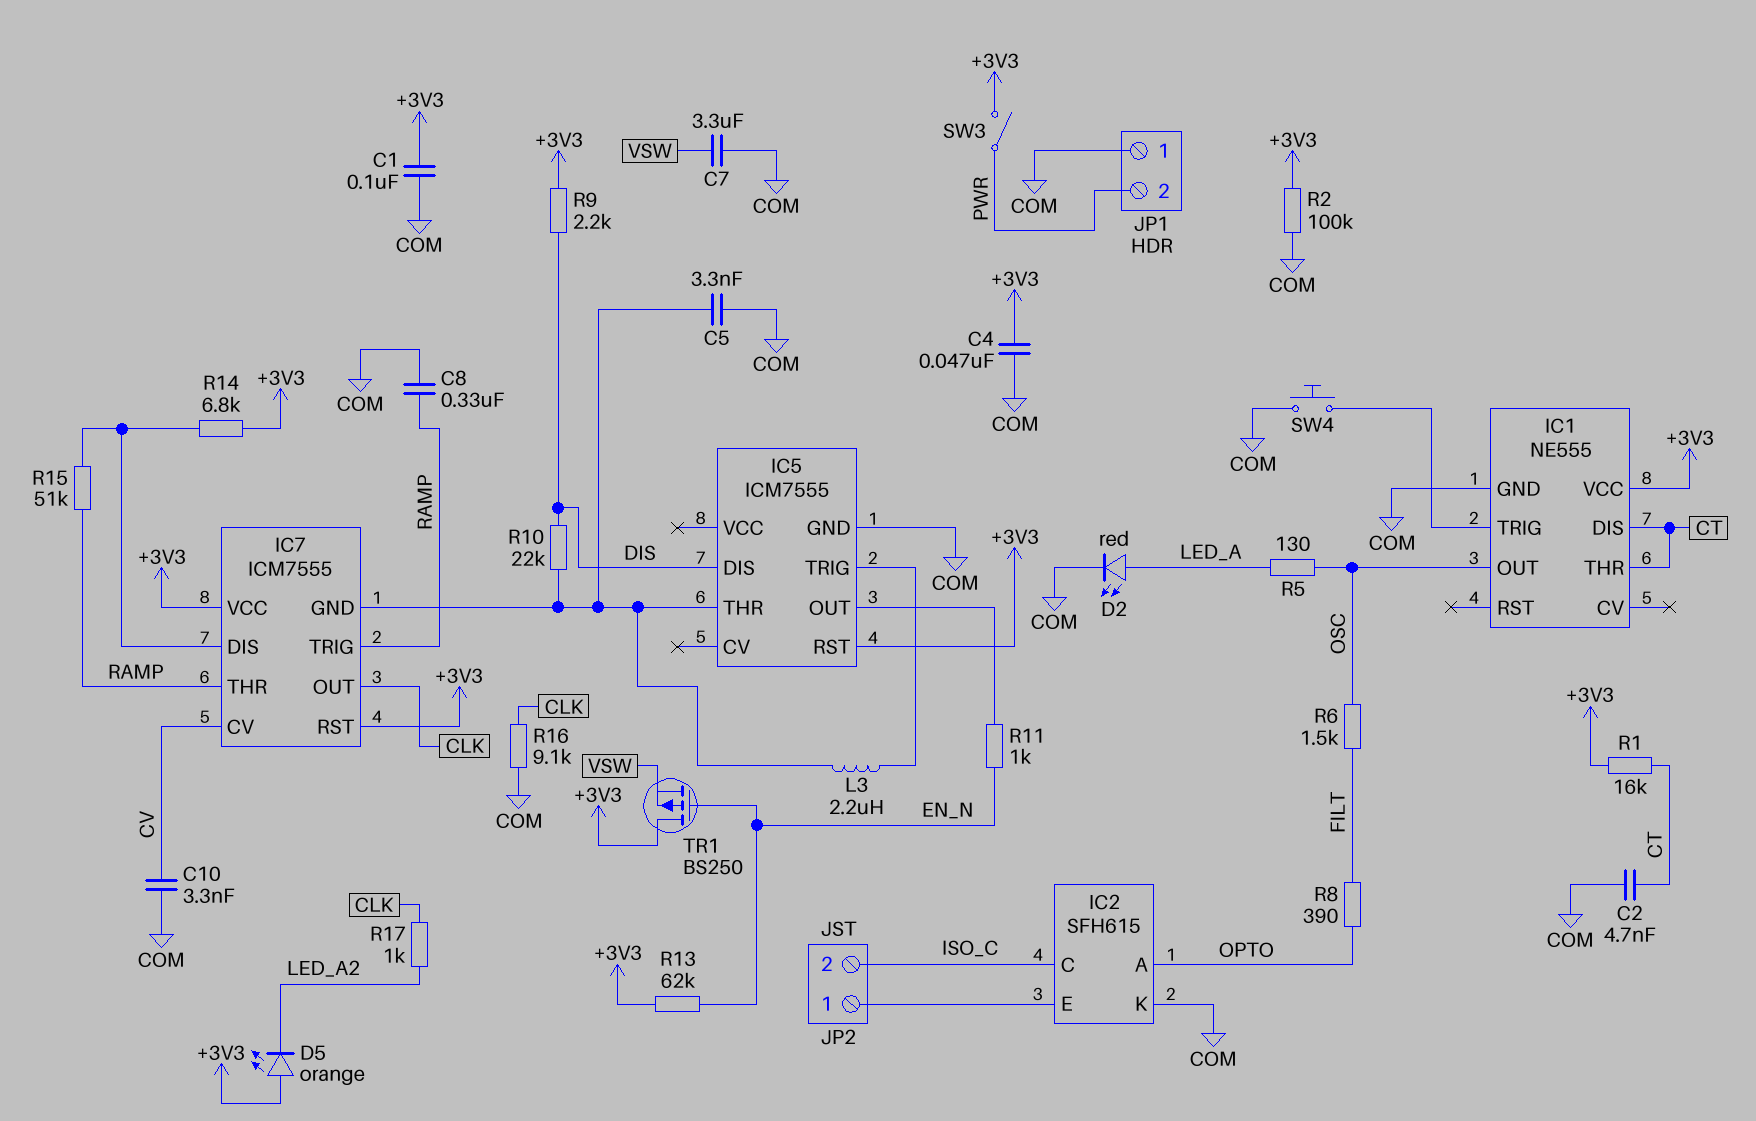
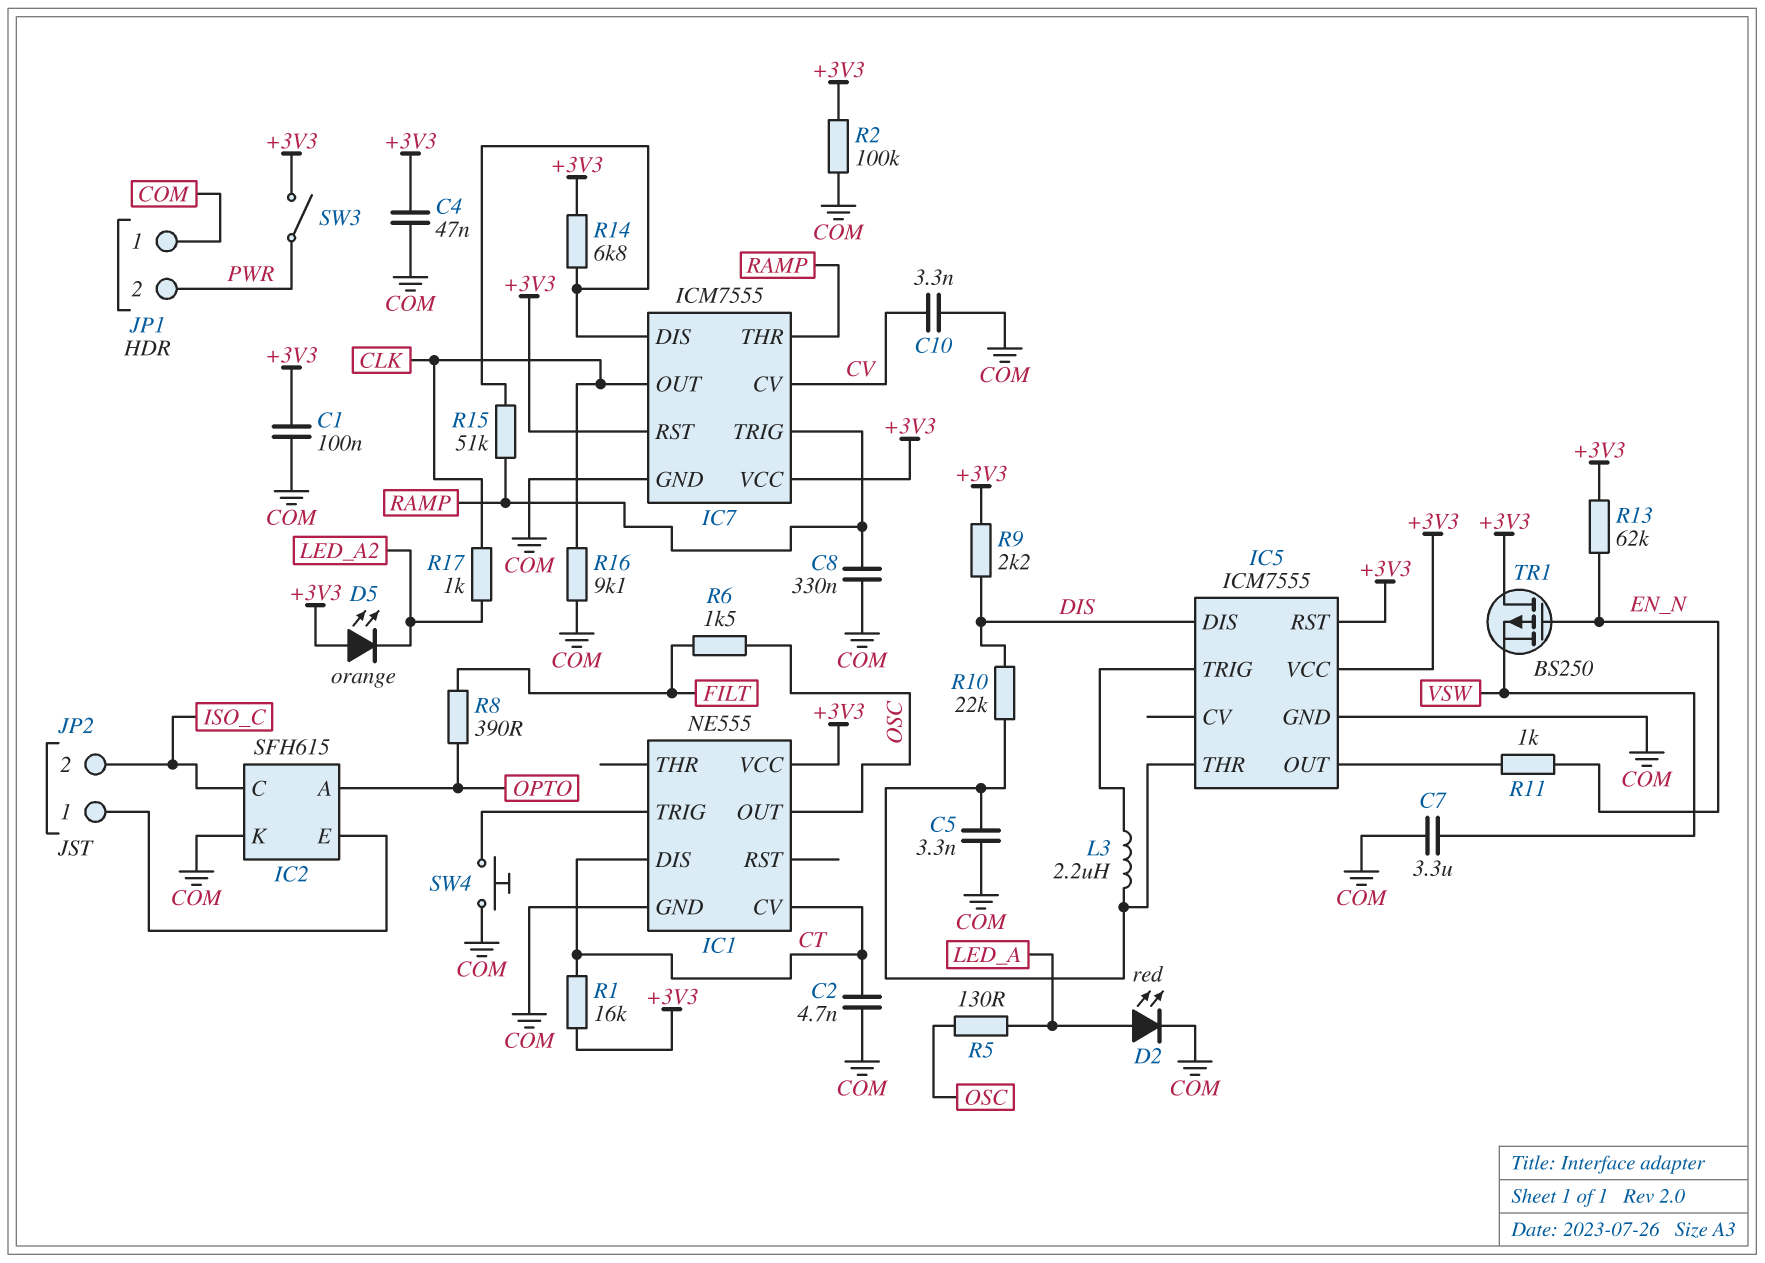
IC1 pin CV: none -> CT
IC1 pin THR: CT -> none
IC5 pin VCC: none -> +3V3
IC7 pin GND: IC5/THR -> COM

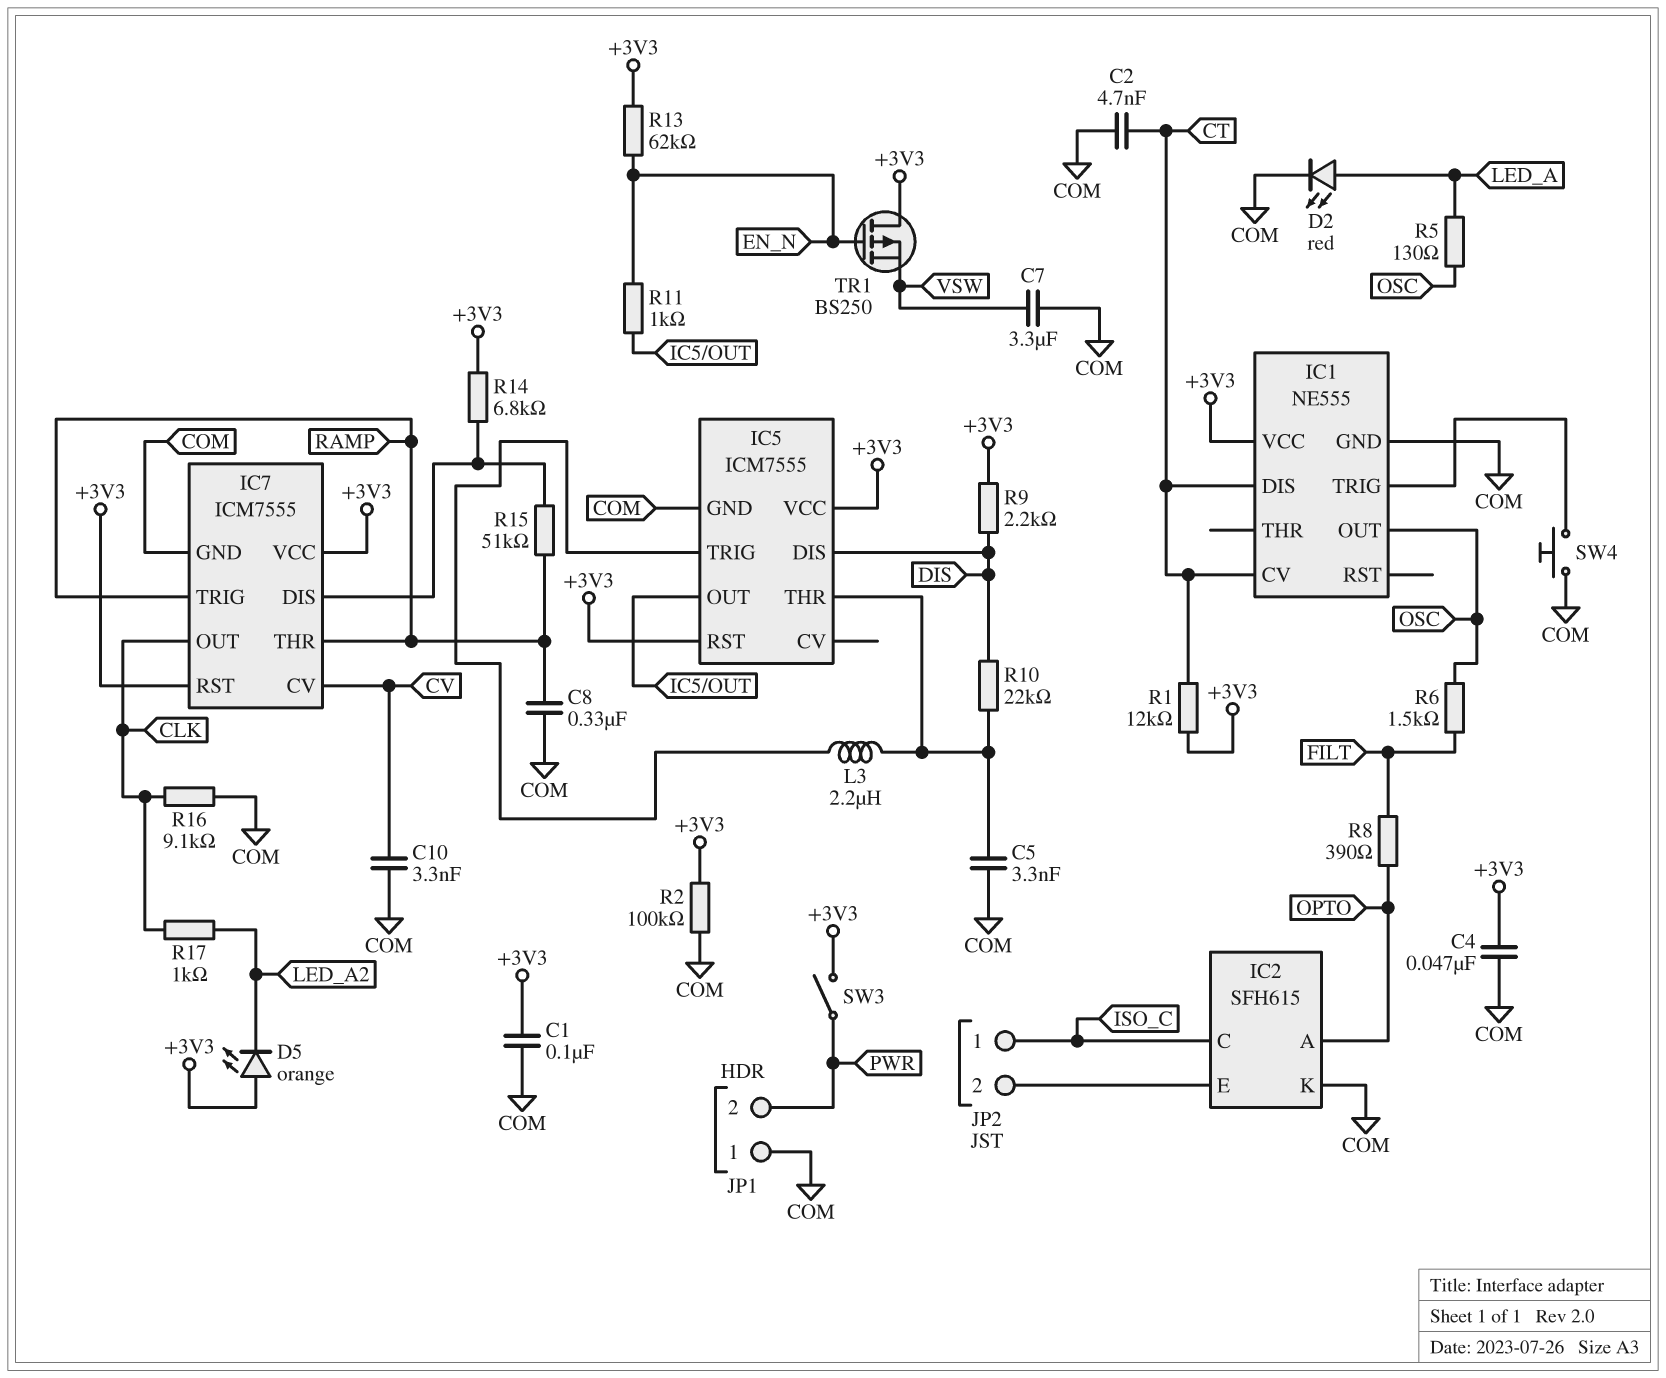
JP2 pin 1: IC2/E -> ISO_C
JP2 pin 2: ISO_C -> IC2/E
R1: 16k (+3V3, CT) -> 12k (+3V3, CT)

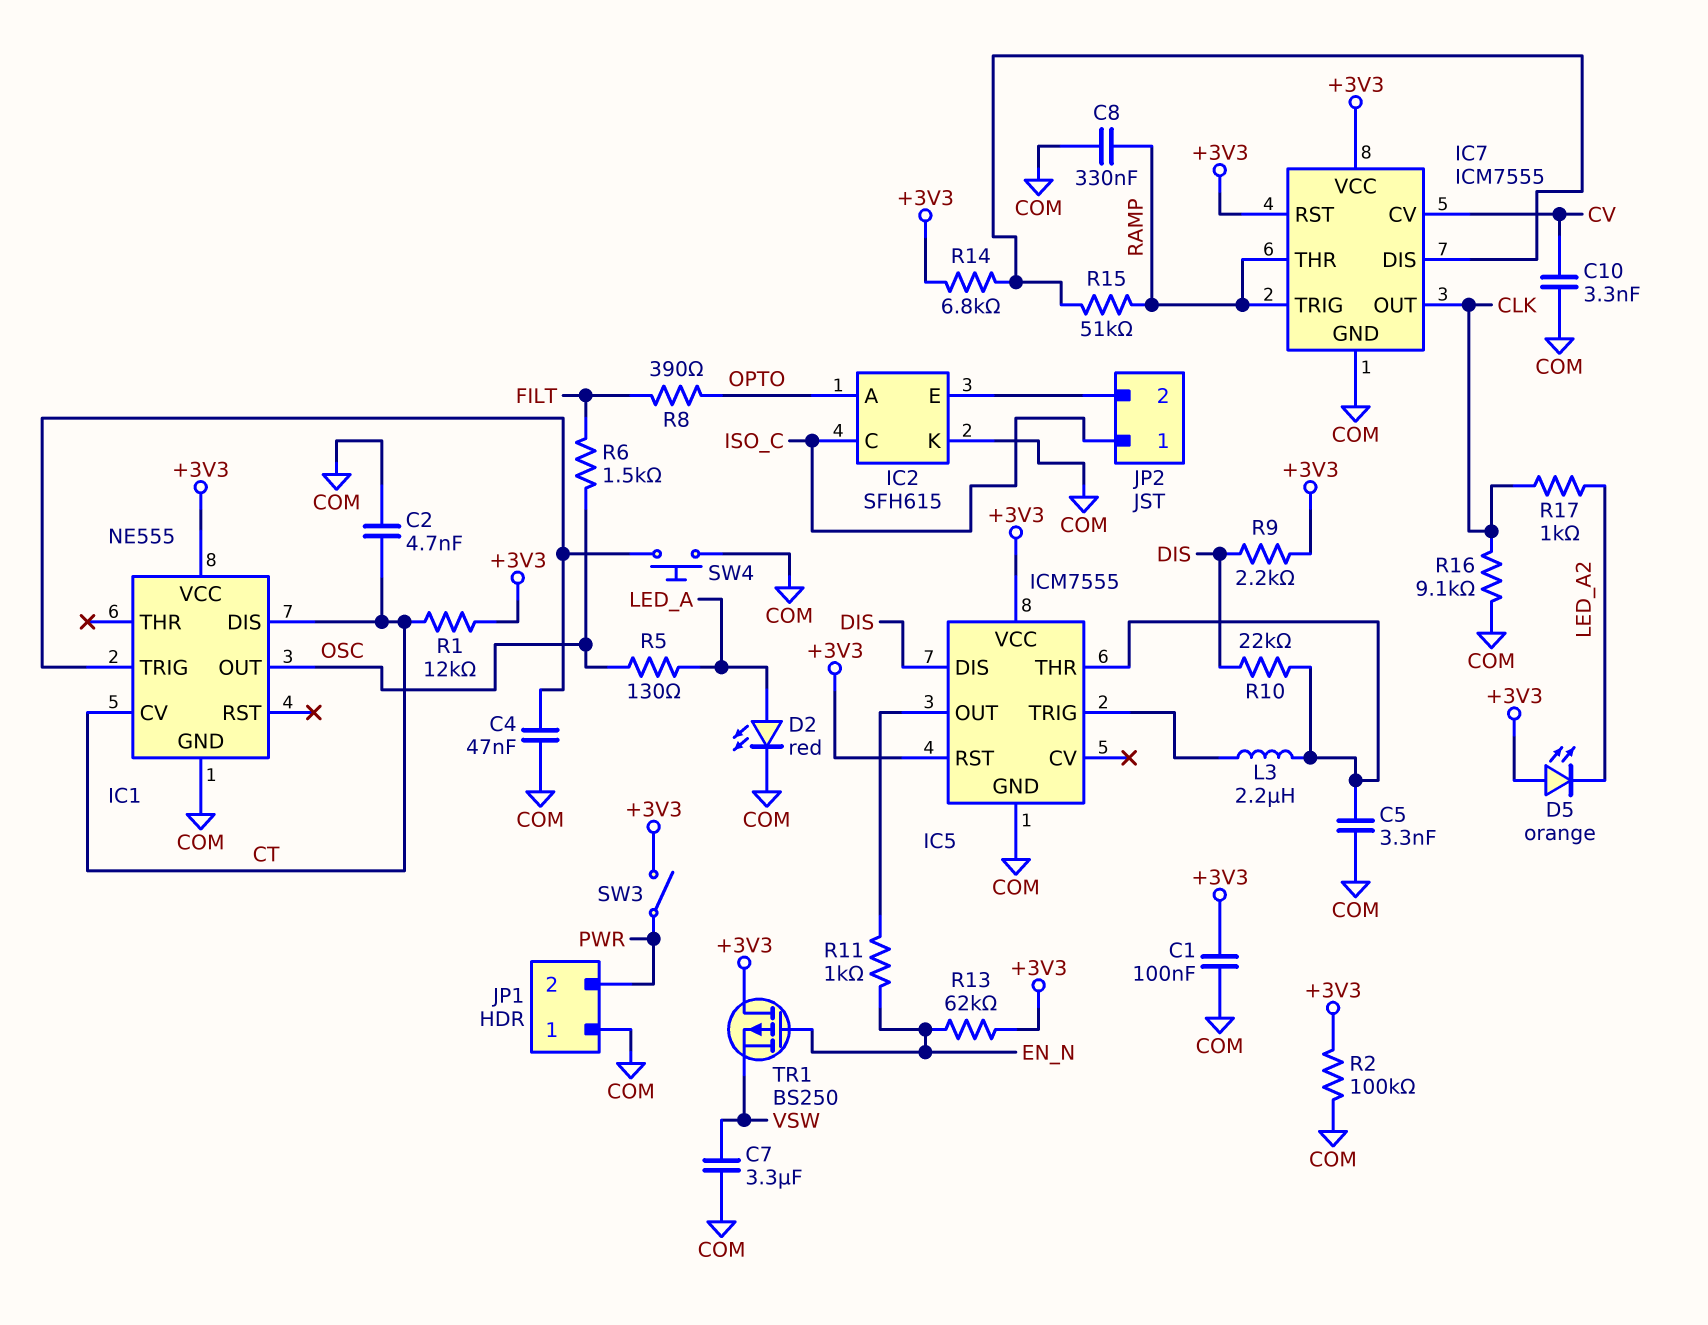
C4: 47nF (+3V3, COM) -> 47nF (COM, IC1/TRIG)

